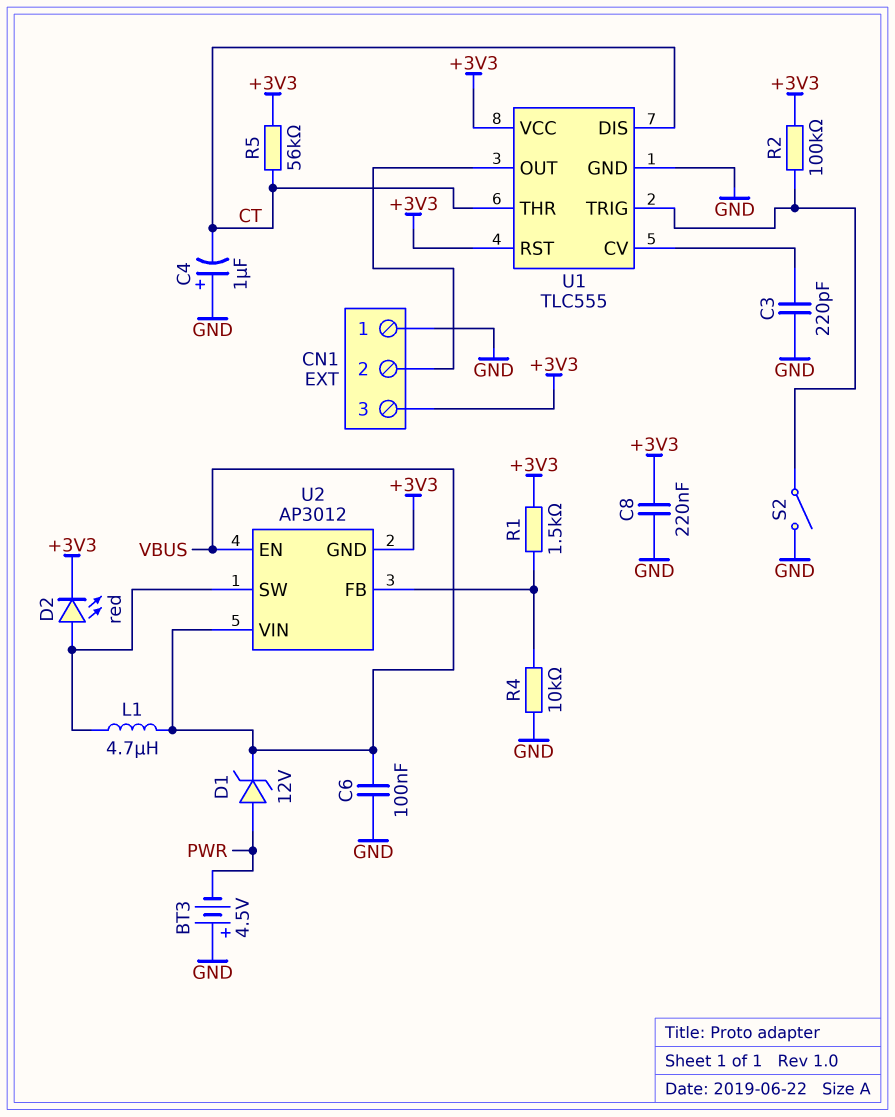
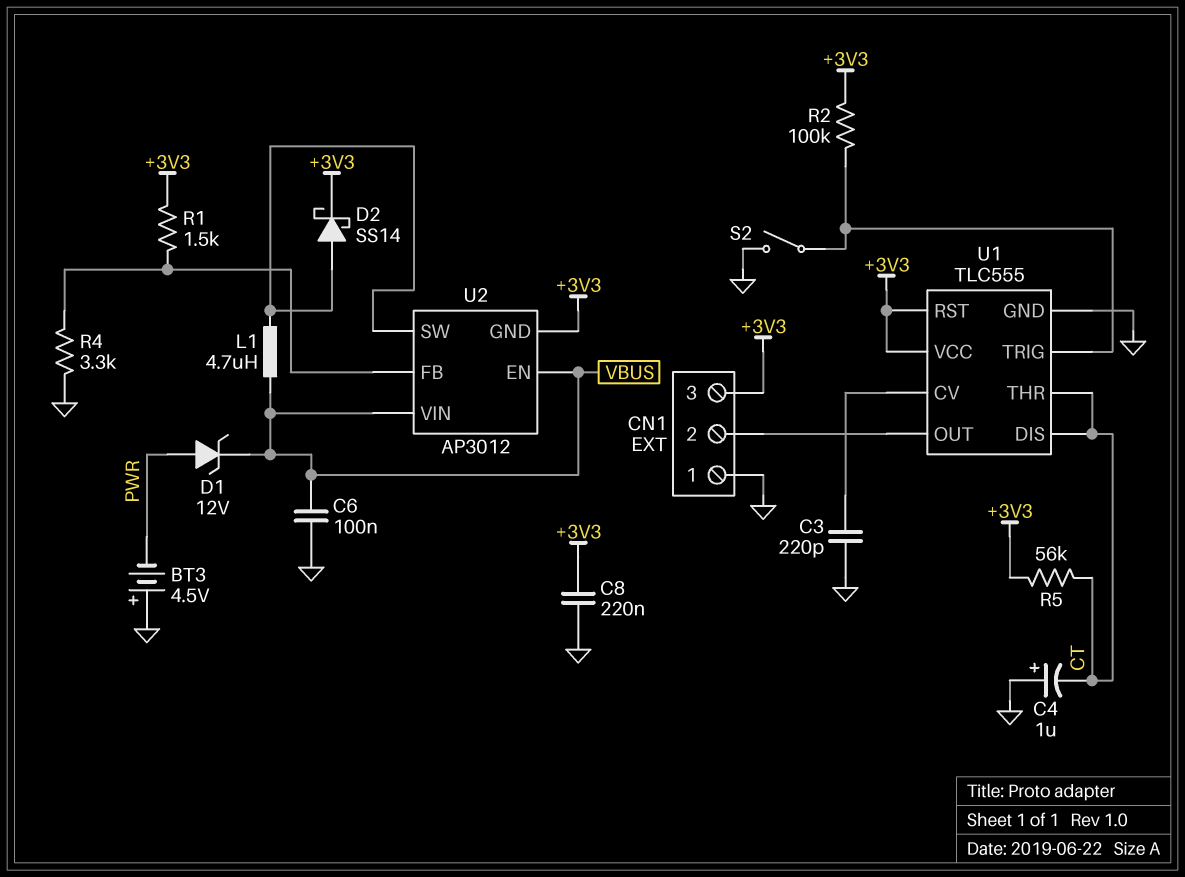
D2: LED red (A U2/SW, K +3V3) -> schottky SS14 (A U2/SW, K +3V3)
R4: 10k (GND, U2/FB) -> 3.3k (GND, U2/FB)

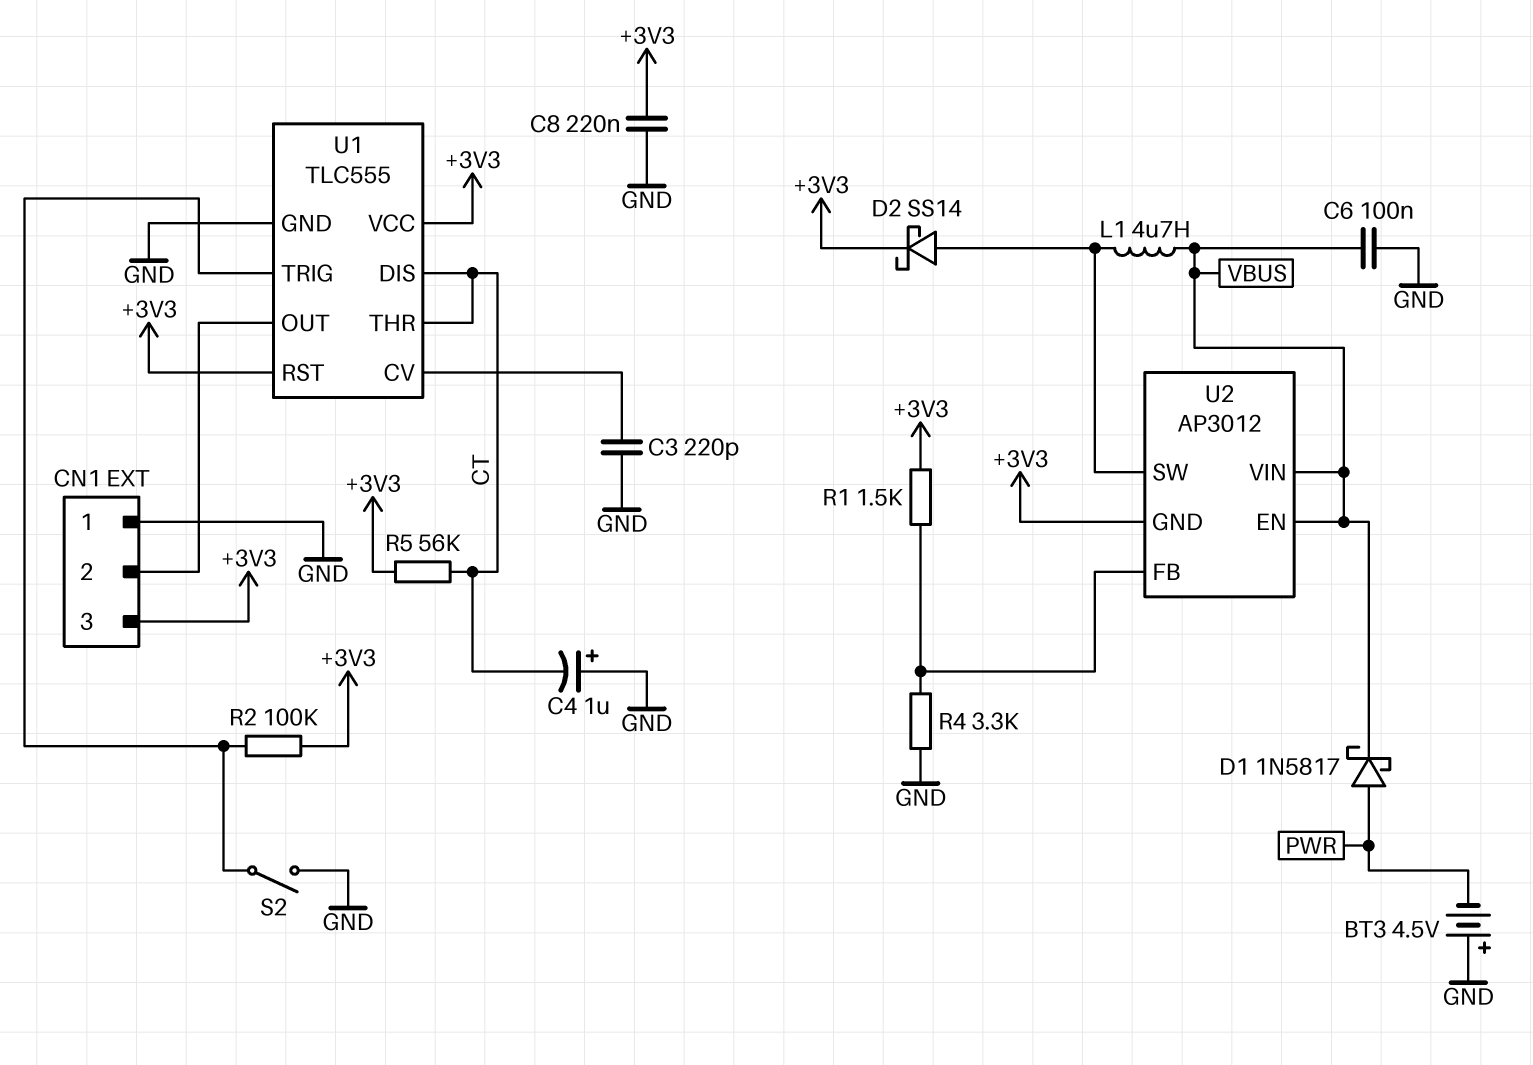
D1: zener 12V (A PWR, K VBUS) -> schottky 1N5817 (A PWR, K VBUS)

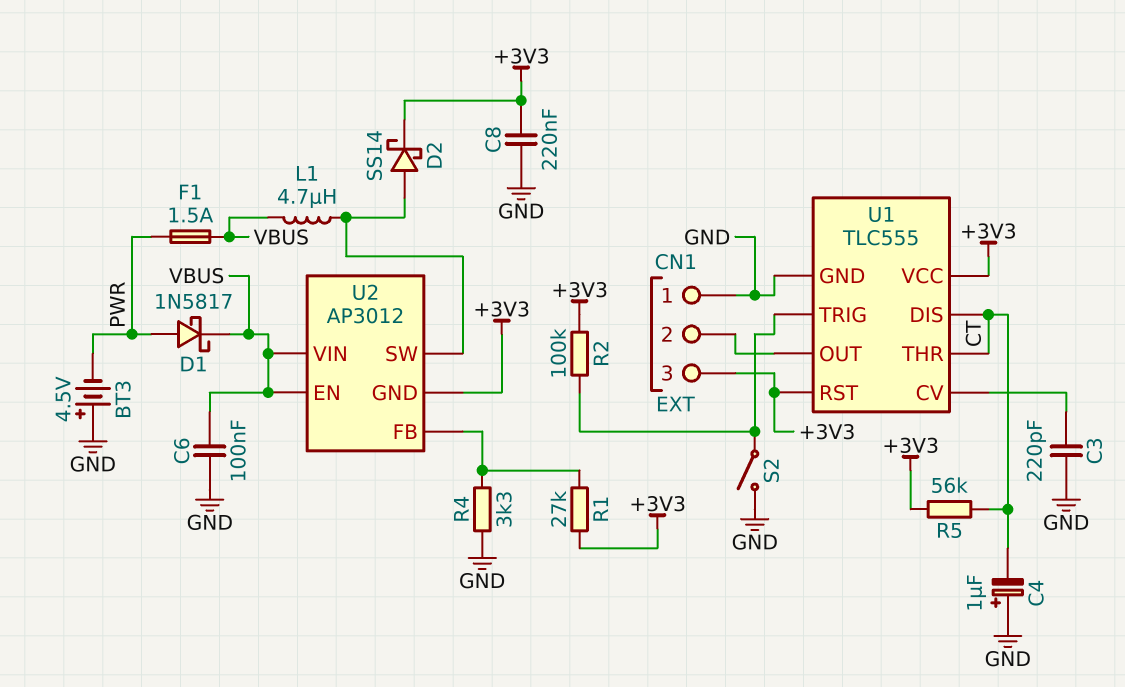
F1: none -> 1.5A (PWR, VBUS)
R1: 1.5k (+3V3, U2/FB) -> 27k (+3V3, U2/FB)

